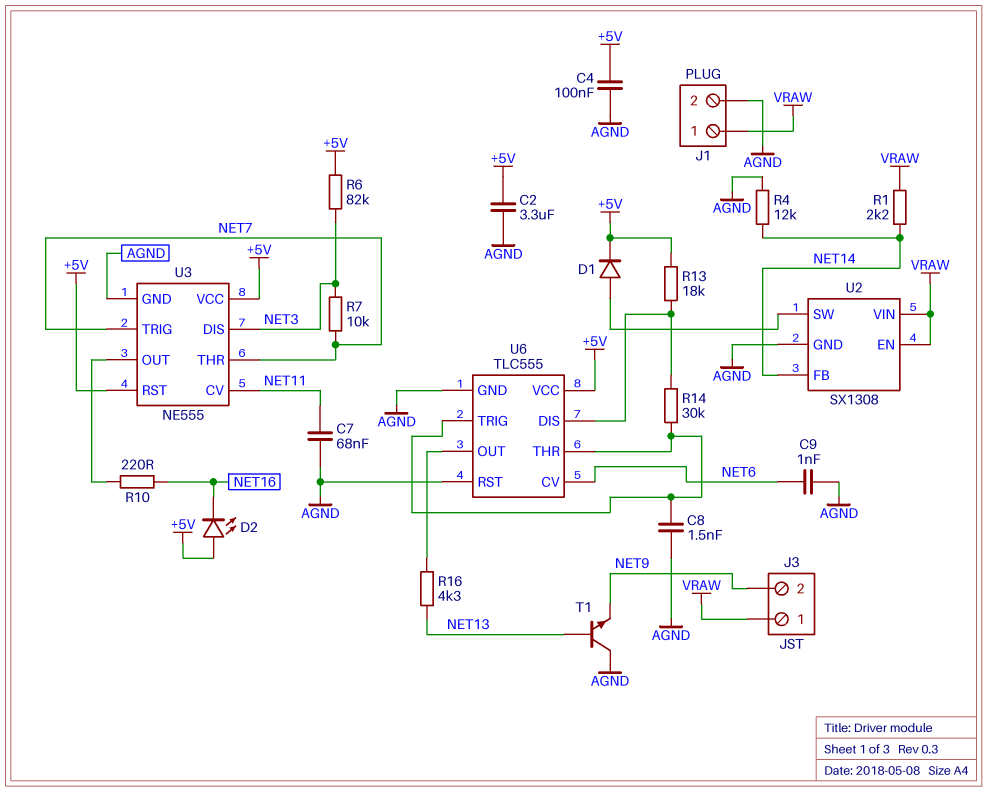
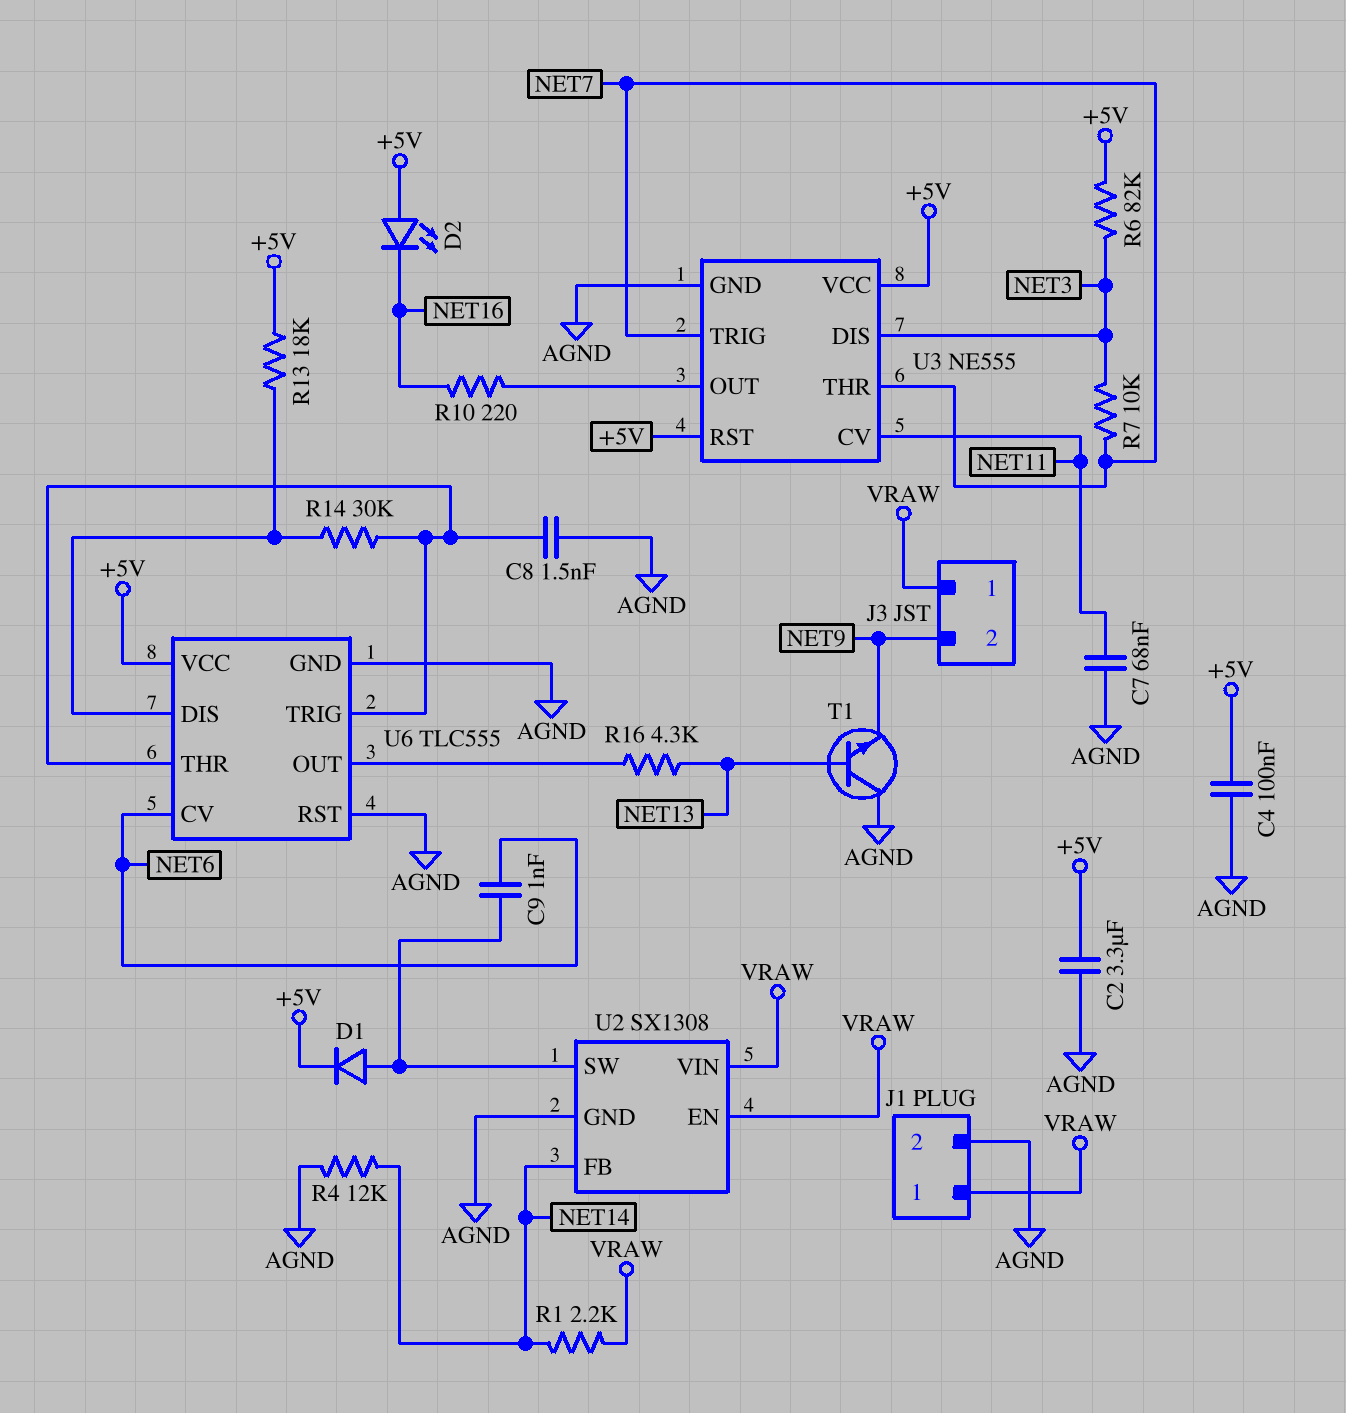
C9: 1nF (AGND, NET6) -> 1nF (NET6, U2/SW)

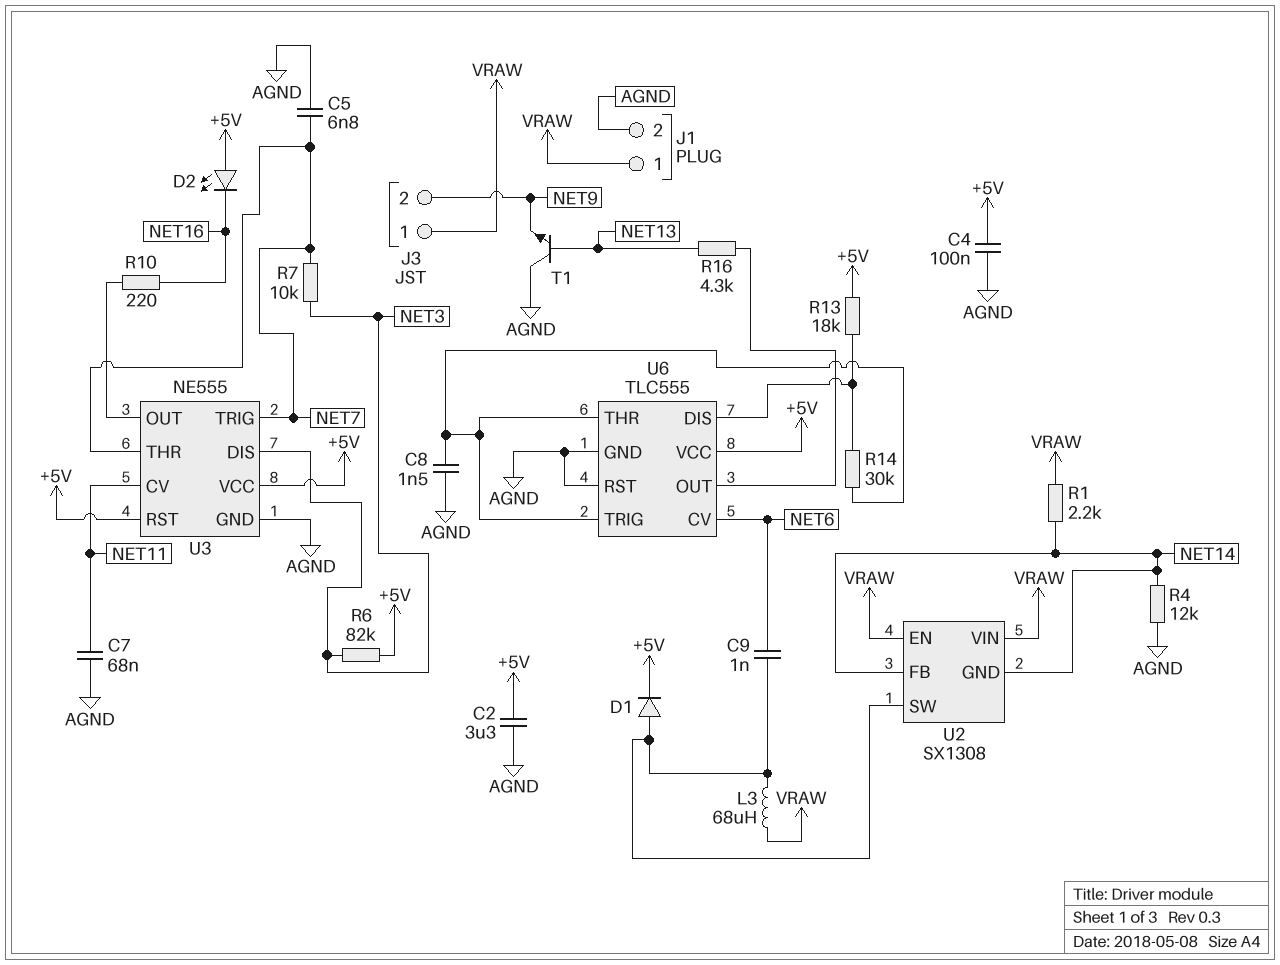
C5: none -> 6.8nF (AGND, NET7)
L3: none -> 68uH (U2/SW, VRAW)
U2 pin GND: AGND -> NET14

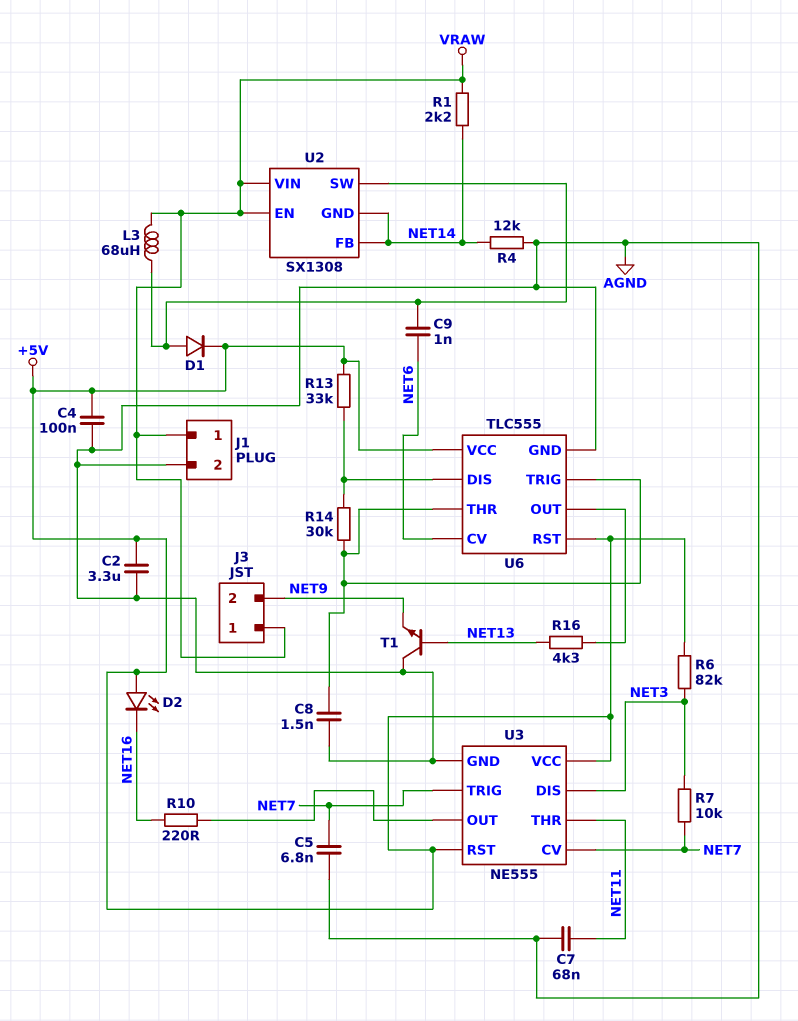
R13: 18k (+5V, U6/DIS) -> 33k (+5V, U6/DIS)
U3 pin CV: NET11 -> NET7
U3 pin THR: NET7 -> NET11
U6 pin RST: AGND -> +5V

